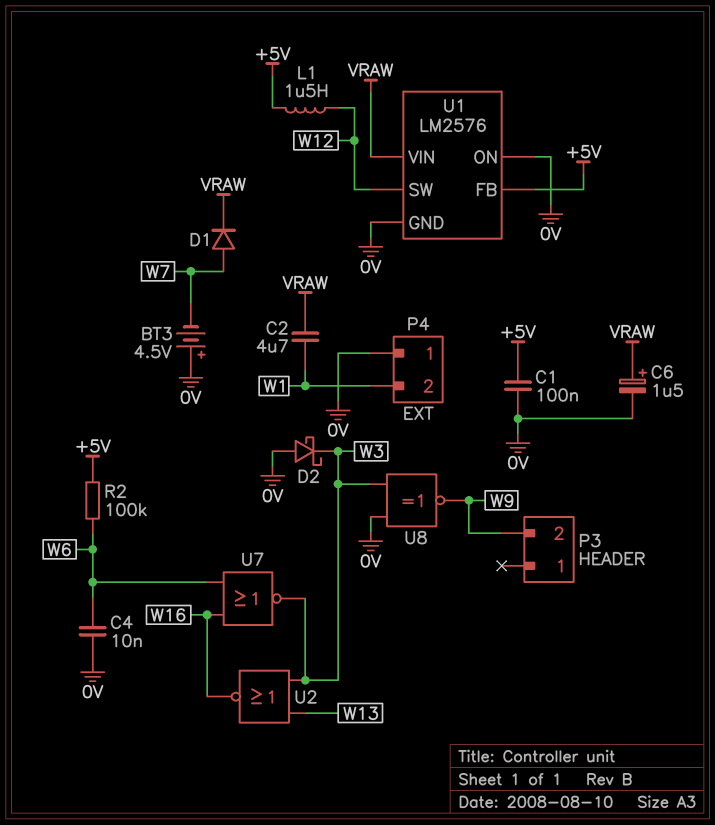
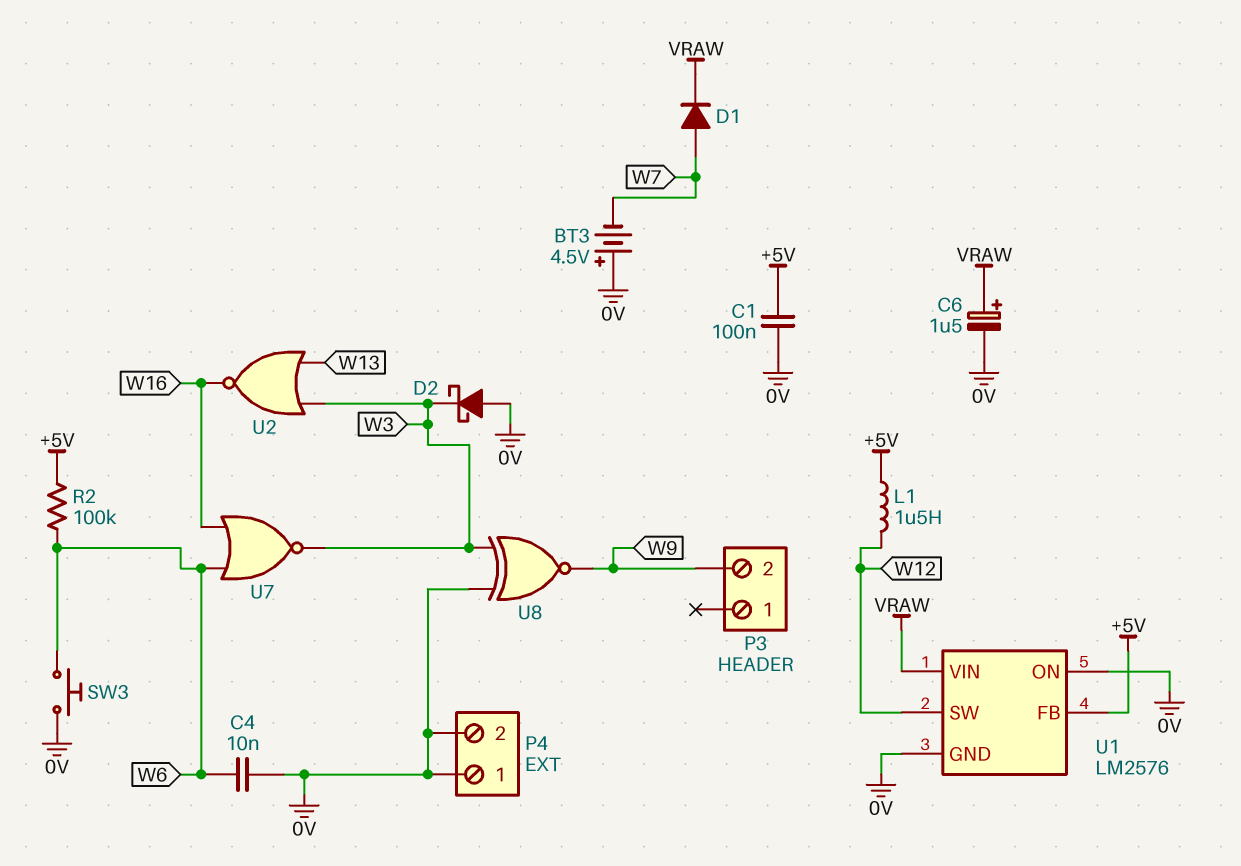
C2: 4.7uF (VRAW, W1) -> none
P4 pin 2: W1 -> 0V
SW3: none -> button (0V, W6)

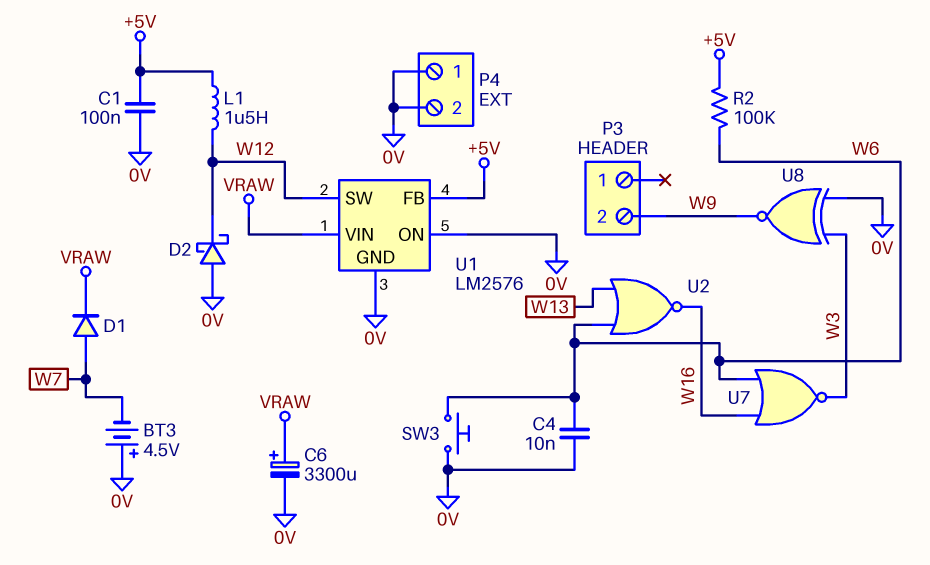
C6: 1.5uF (plus VRAW, minus 0V) -> 3300uF (plus VRAW, minus 0V)
D2: schottky (A 0V, K W3) -> schottky (A 0V, K W12)
U2: NOR (in W3, in W13, out W16) -> NOR (in W6, in W13, out W16)

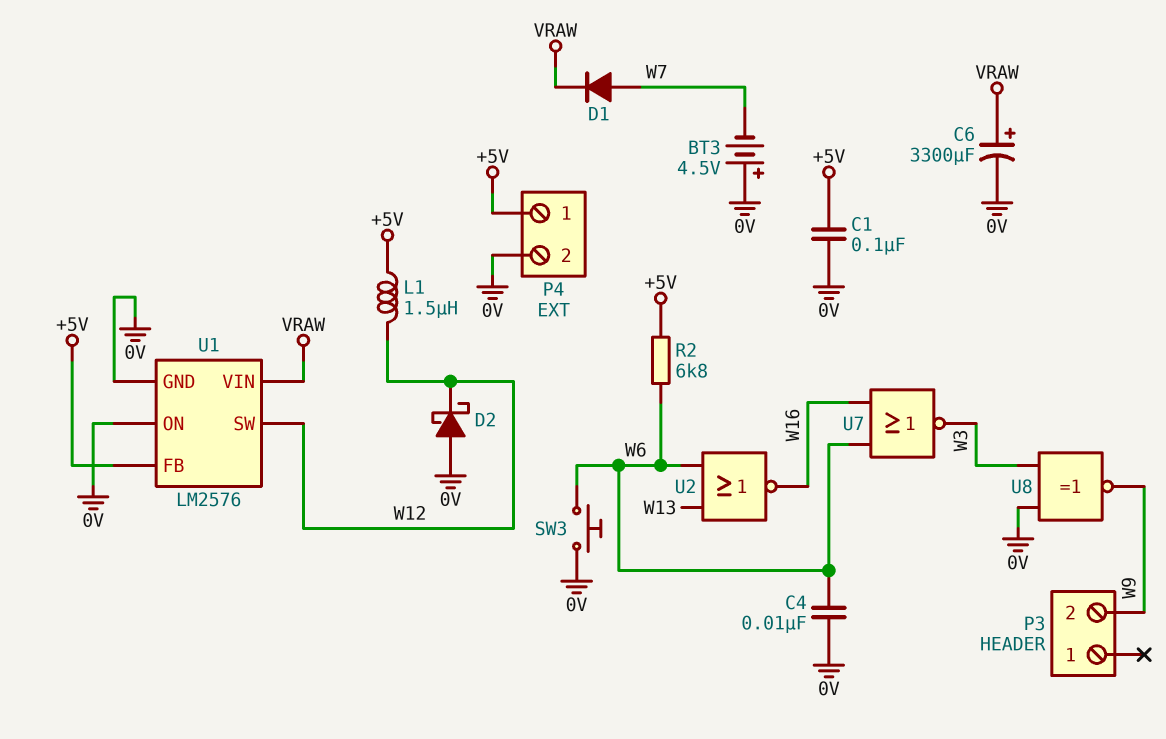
P4 pin 1: 0V -> +5V
R2: 100k (+5V, W6) -> 6.8k (+5V, W6)

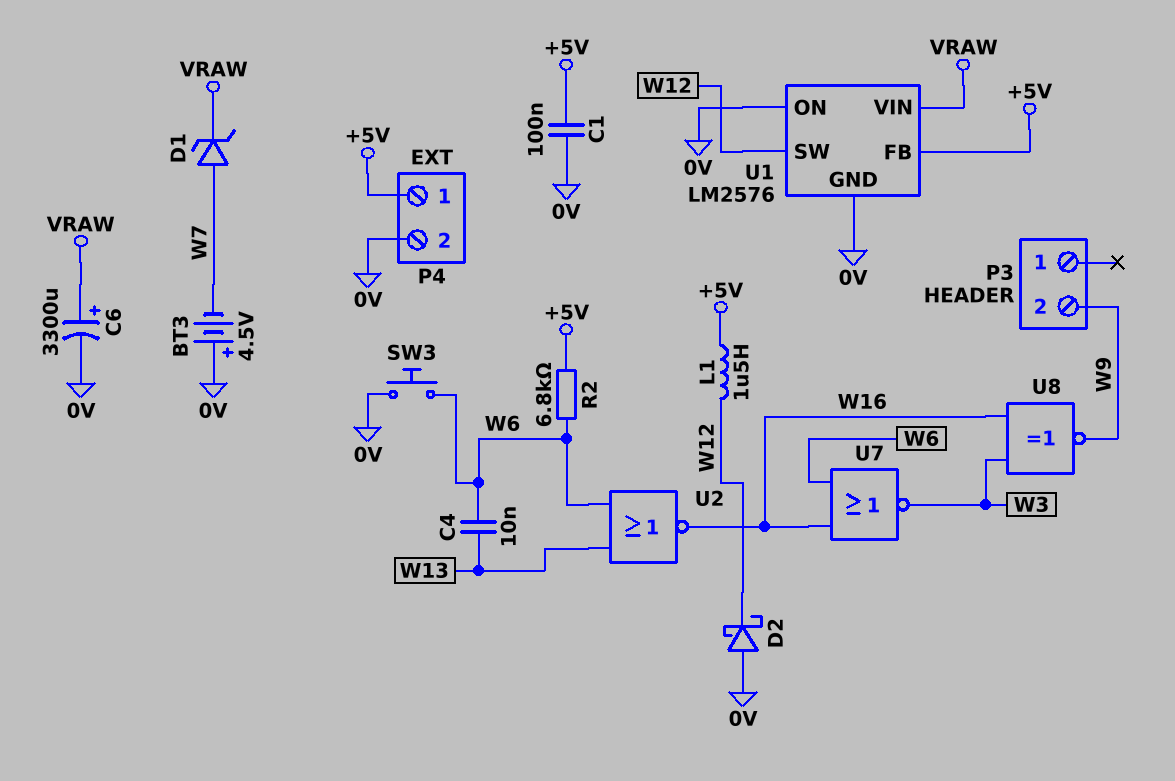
C4: 10nF (0V, W6) -> 10nF (W6, W13)
D1: diode (A W7, K VRAW) -> zener (A W7, K VRAW)
U8: XNOR (in 0V, in W3, out W9) -> XNOR (in W3, in W16, out W9)

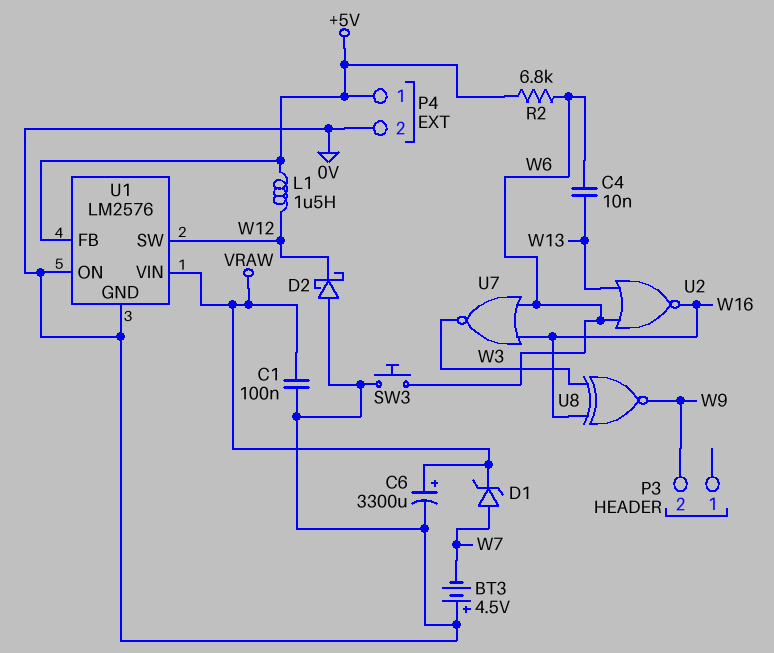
C1: 100nF (+5V, 0V) -> 100nF (0V, VRAW)

